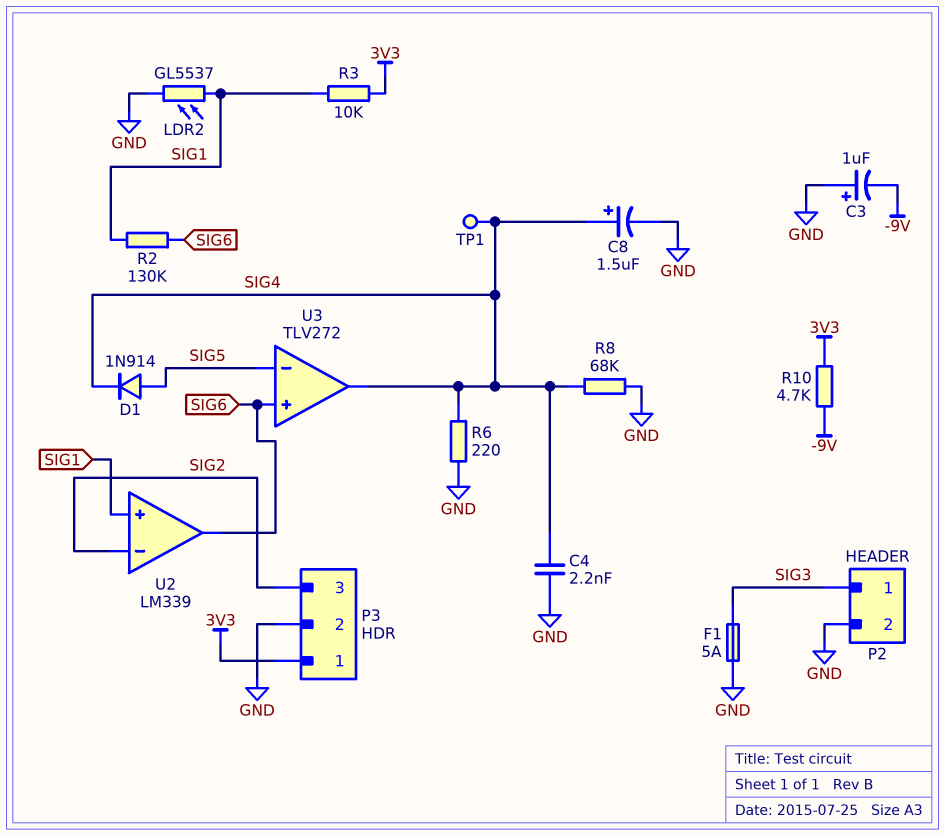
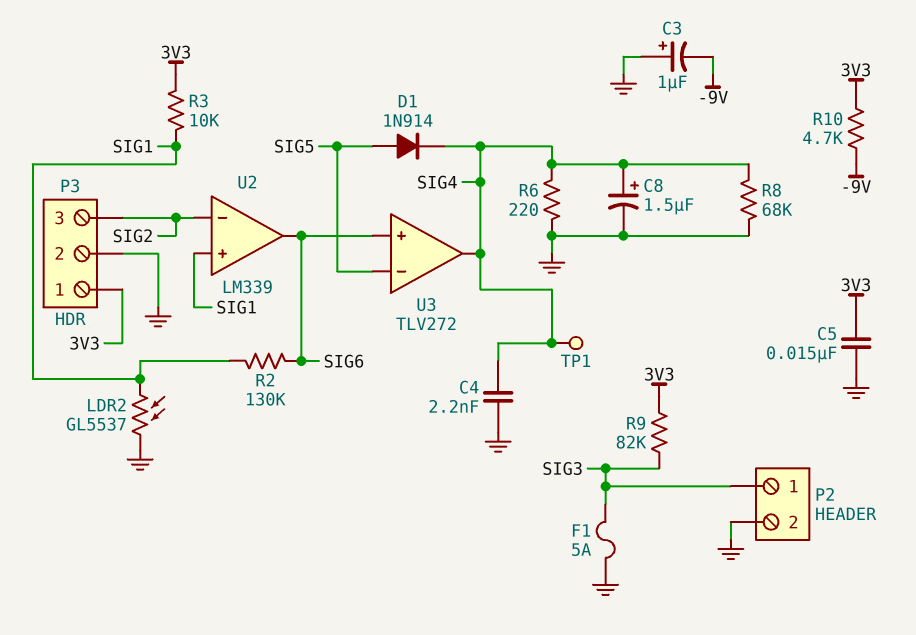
C5: none -> 15nF (3V3, GND)
R9: none -> 82k (3V3, SIG3)

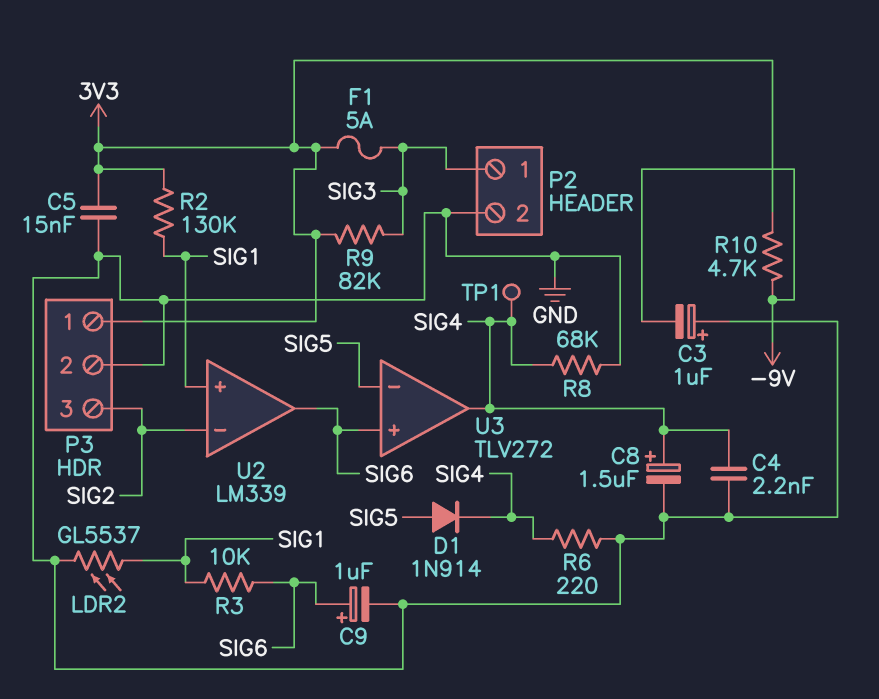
C9: none -> 1uF (plus SIG6, minus GND)
F1: 5A (GND, SIG3) -> 5A (3V3, SIG3)
R2: 130k (SIG1, SIG6) -> 130k (3V3, SIG1)
R3: 10k (3V3, SIG1) -> 10k (SIG1, SIG6)

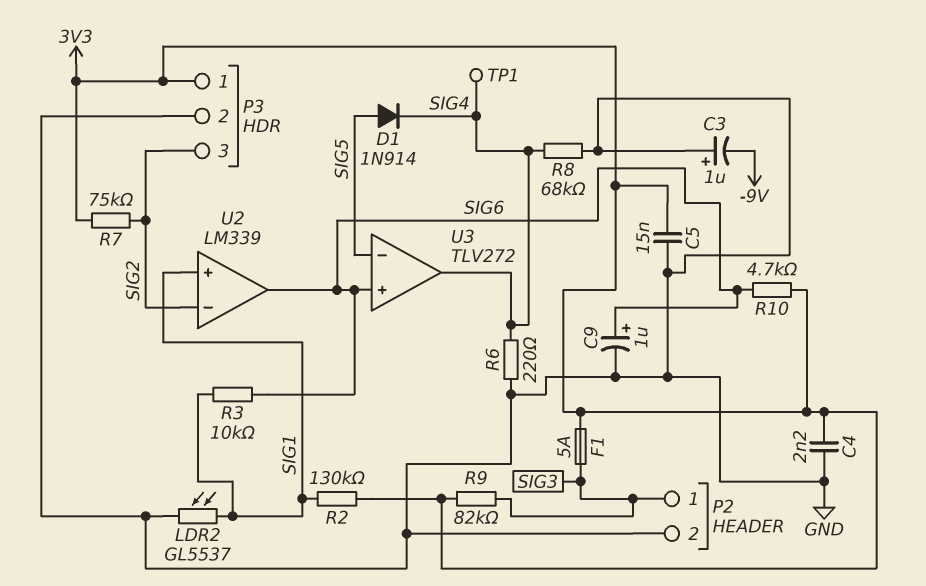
C4: 2.2nF (GND, SIG4) -> 2.2nF (3V3, GND)
C8: 1.5uF (plus SIG4, minus GND) -> none
R7: none -> 75k (3V3, SIG2)
R10: 4.7k (-9V, 3V3) -> 4.7k (3V3, SIG6)

